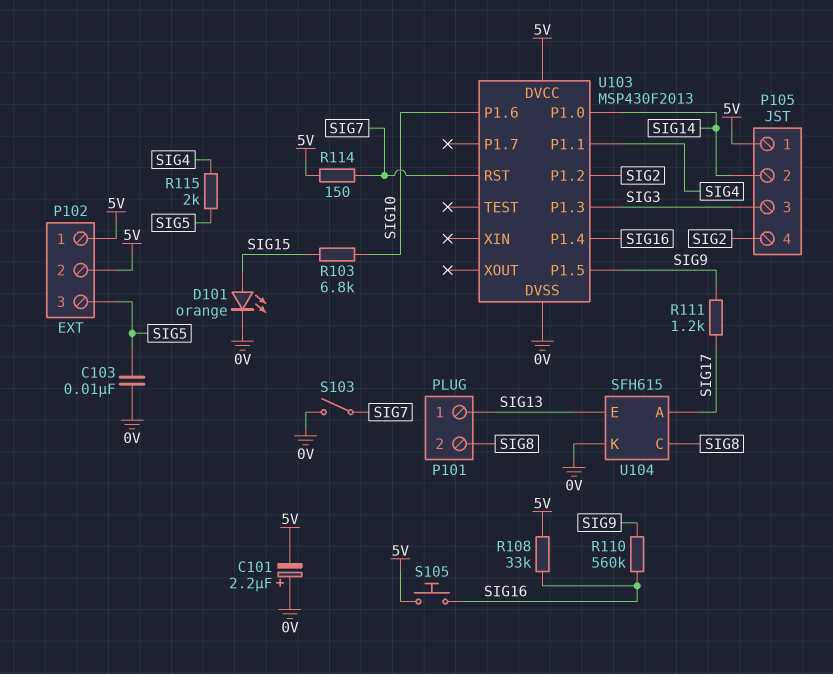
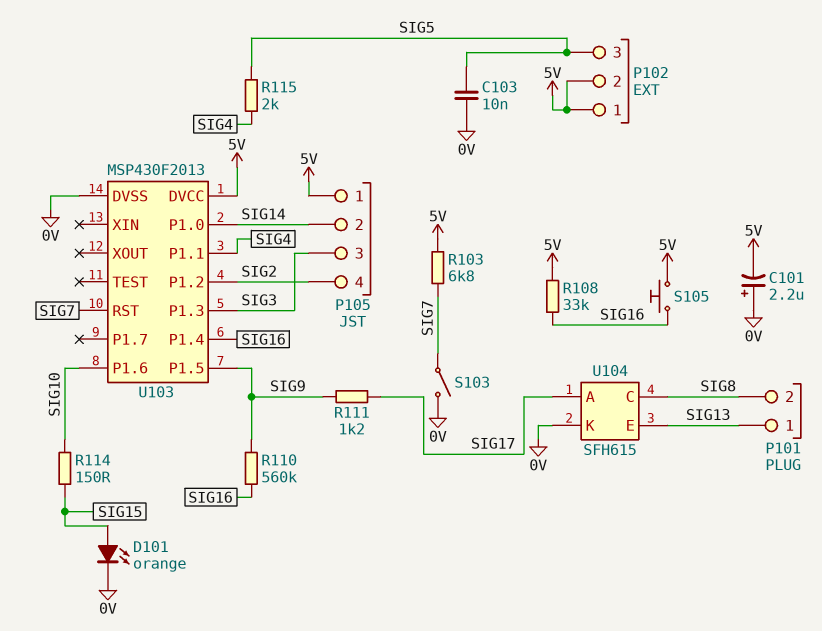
R103: 6.8k (SIG10, SIG15) -> 6.8k (5V, SIG7)
R114: 150 (5V, SIG7) -> 150 (SIG10, SIG15)

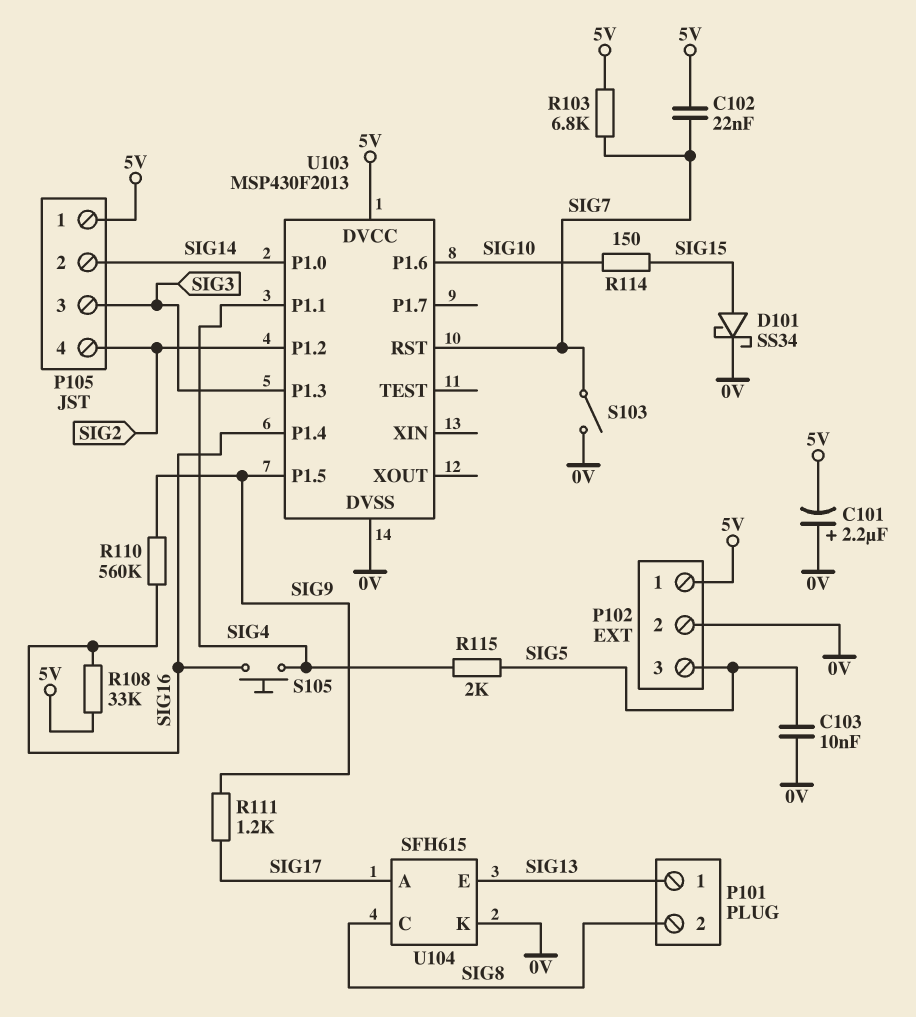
C102: none -> 22nF (5V, SIG7)
D101: LED orange (A SIG15, K 0V) -> schottky SS34 (A SIG15, K 0V)
P102 pin 2: 5V -> 0V
S105: button (5V, SIG16) -> button (SIG4, SIG16)

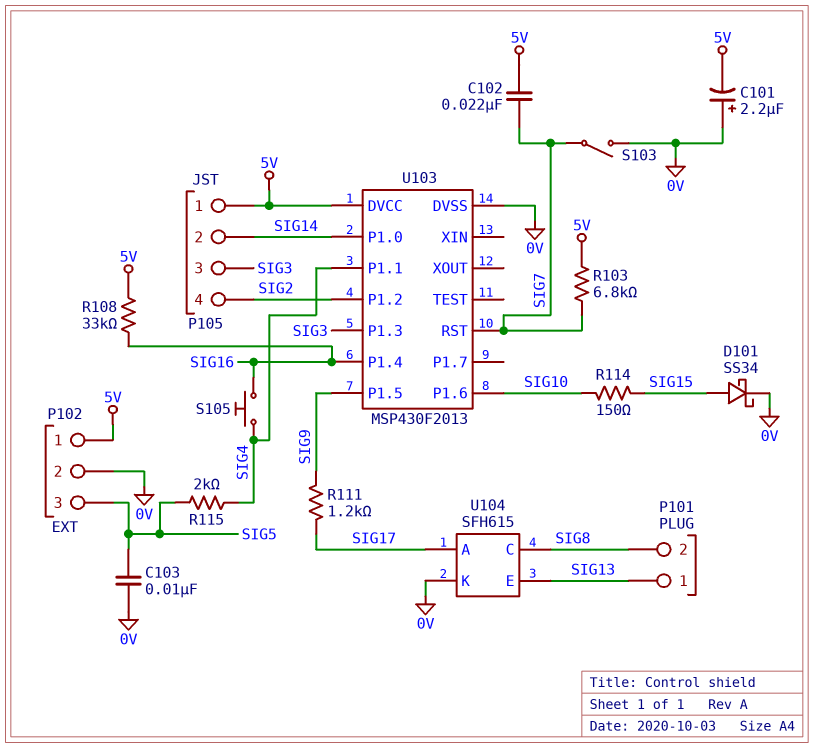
R110: 560k (SIG9, SIG16) -> none

